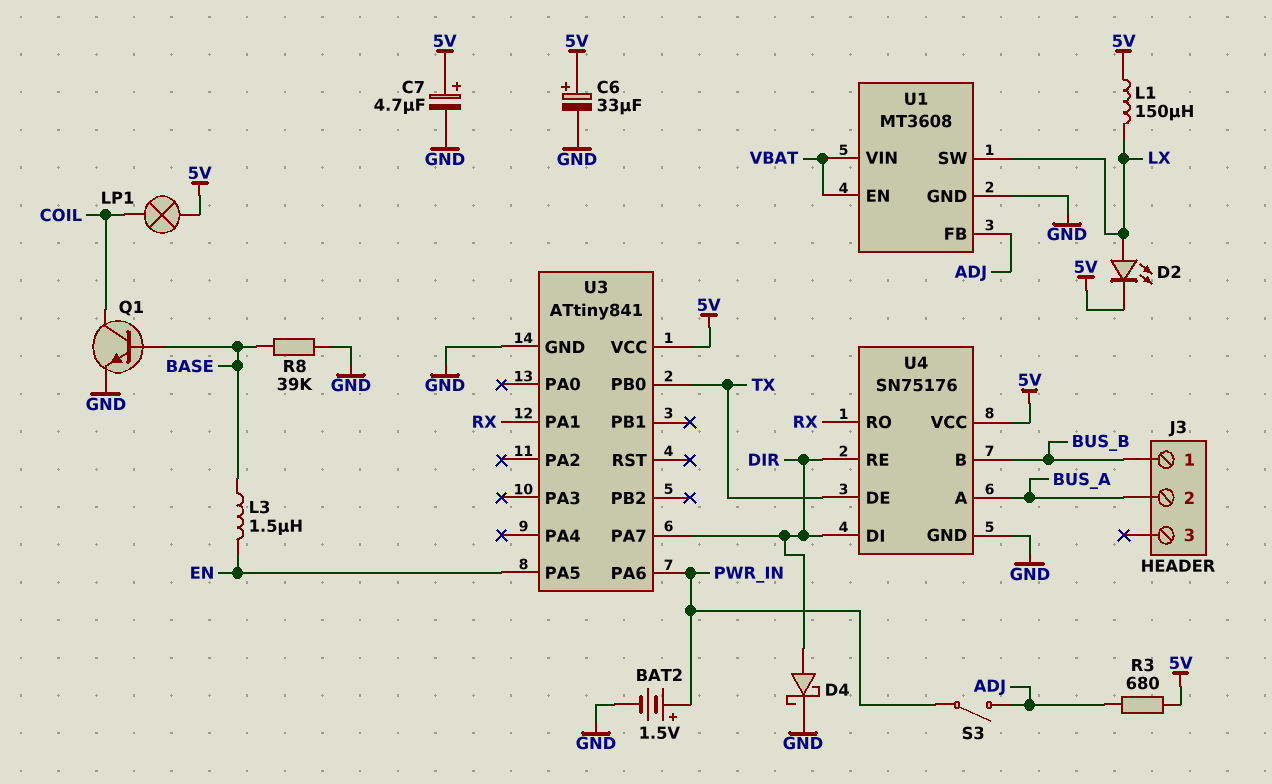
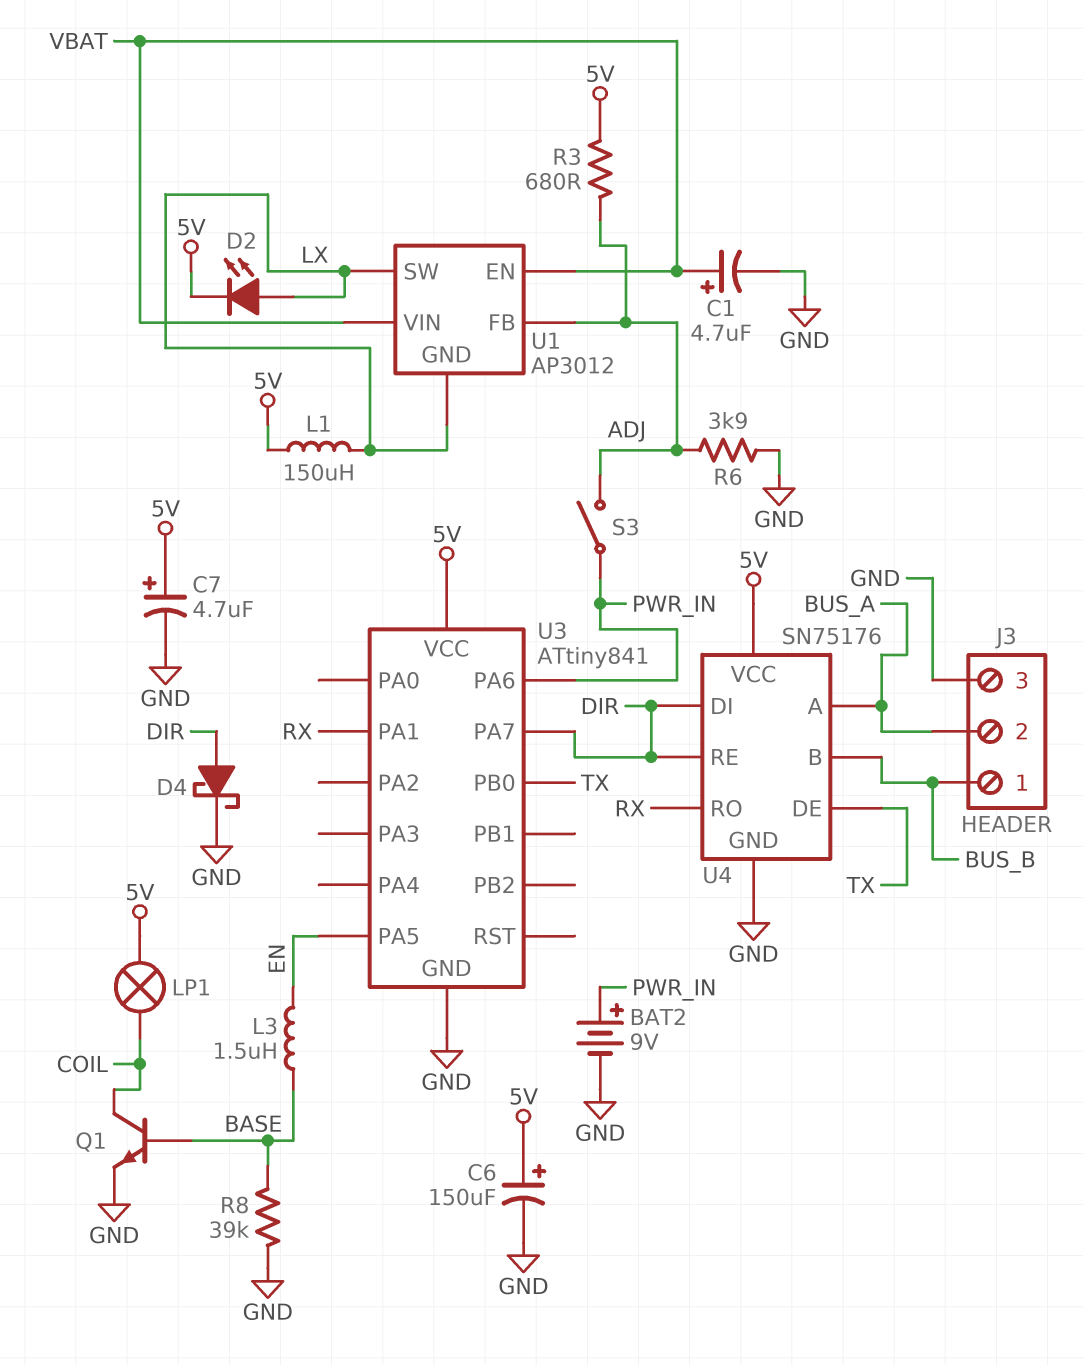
BAT2: 1.5V (plus PWR_IN, minus GND) -> 9V (plus PWR_IN, minus GND)
C1: none -> 4.7uF (plus VBAT, minus GND)
C6: 33uF (plus 5V, minus GND) -> 150uF (plus 5V, minus GND)
J3 pin 3: none -> GND
R6: none -> 3.9k (ADJ, GND)
U1: MT3608 -> AP3012
U1 pin GND: GND -> LX

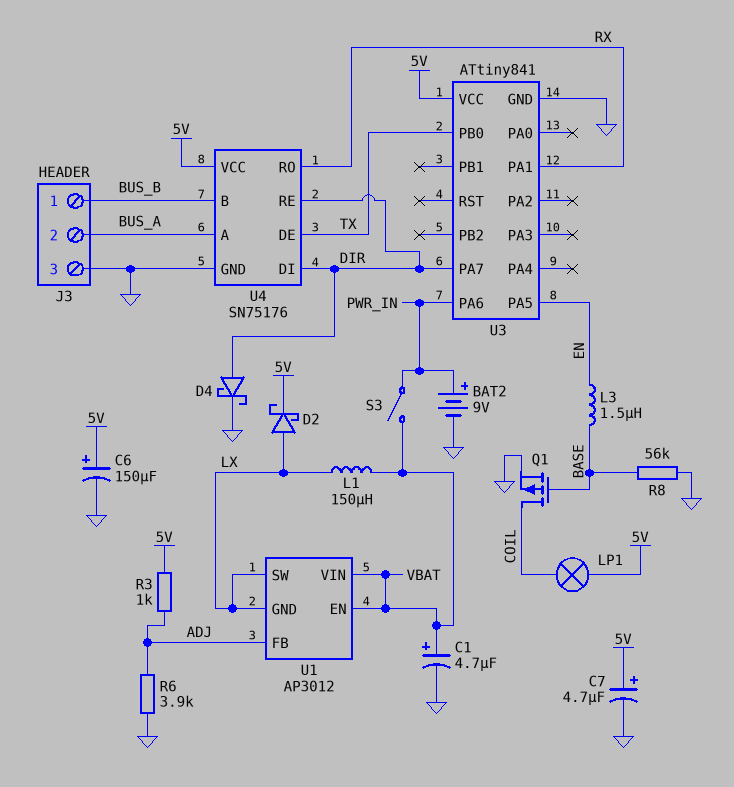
D2: LED (A LX, K 5V) -> schottky (A LX, K 5V)
L1: 150uH (5V, LX) -> 150uH (LX, VBAT)
Q1: NPN (B BASE, C COIL, E GND) -> PMOS (G BASE, D COIL, S GND)
R3: 680 (5V, ADJ) -> 1k (5V, ADJ)
R8: 39k (BASE, GND) -> 56k (BASE, GND)
S3: switch (ADJ, PWR_IN) -> switch (PWR_IN, VBAT)

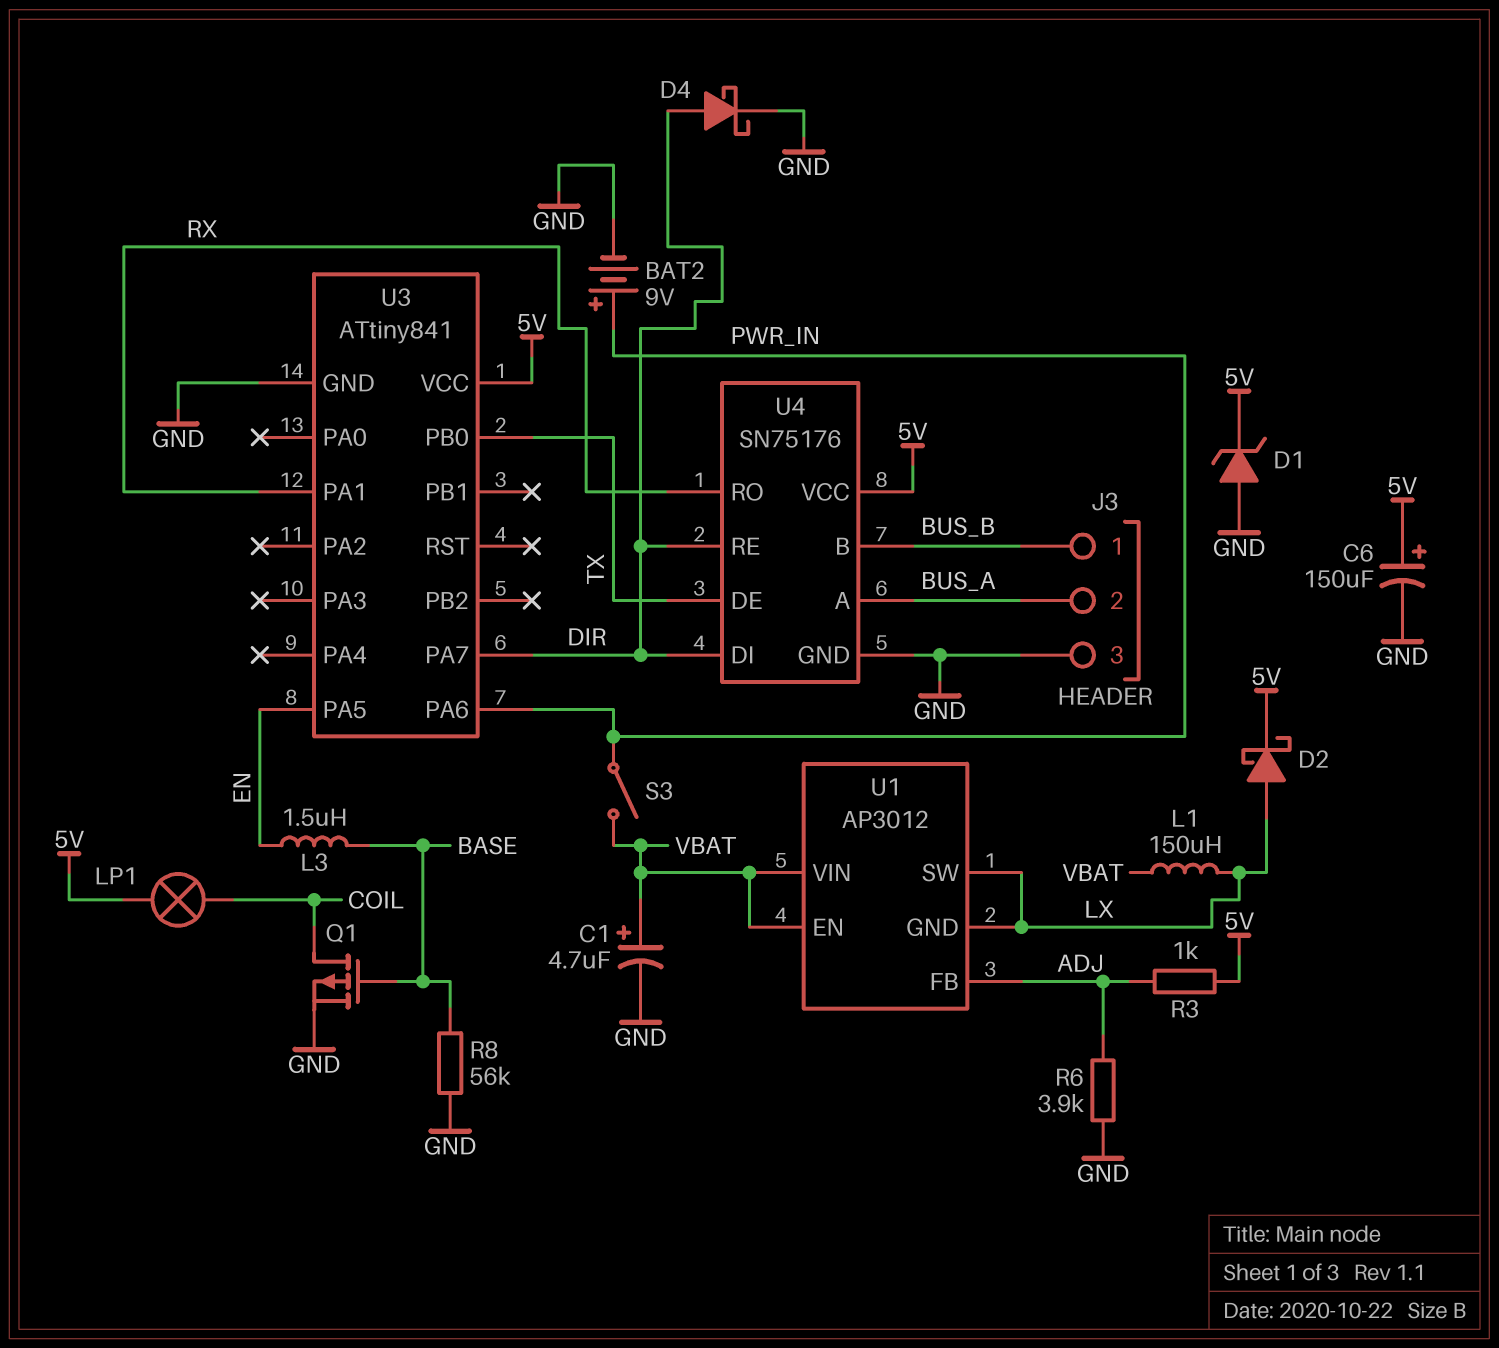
C7: 4.7uF (plus 5V, minus GND) -> none
D1: none -> zener (A GND, K 5V)

